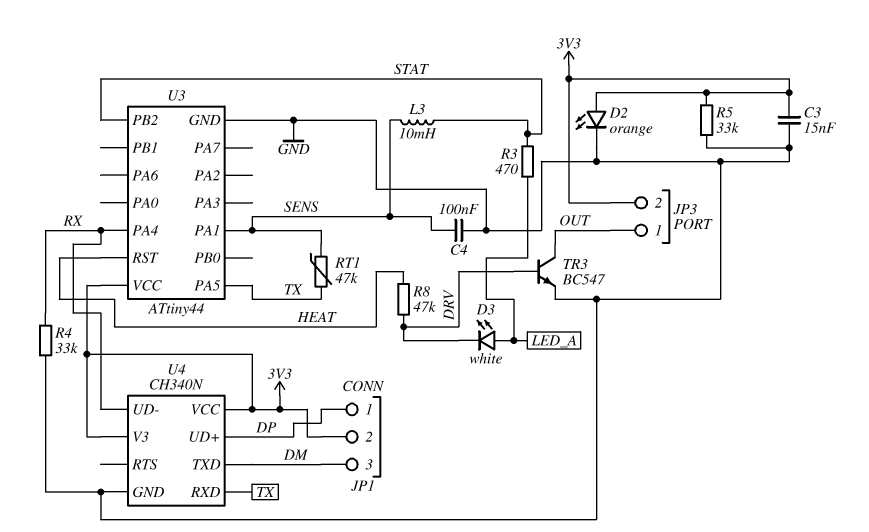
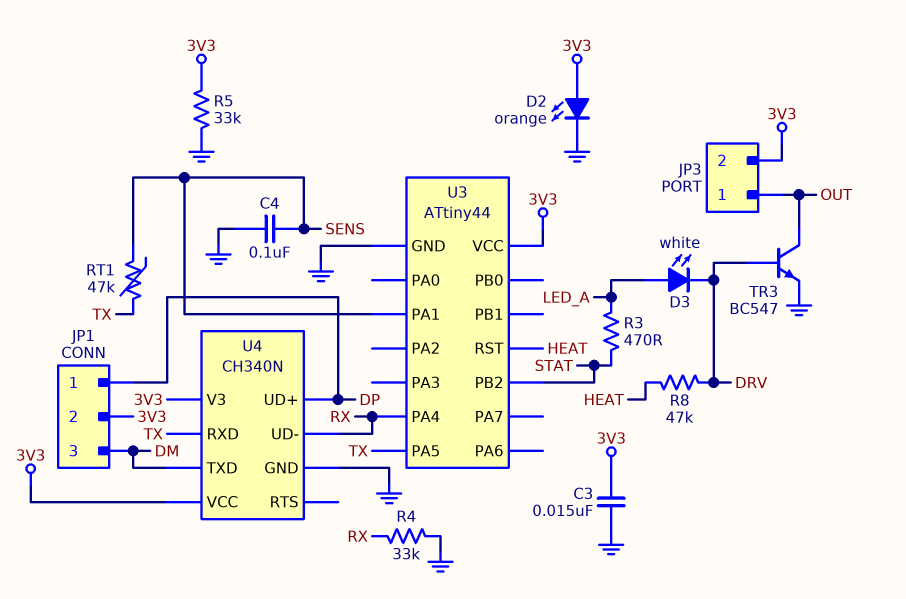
L3: 10mH (SENS, STAT) -> none

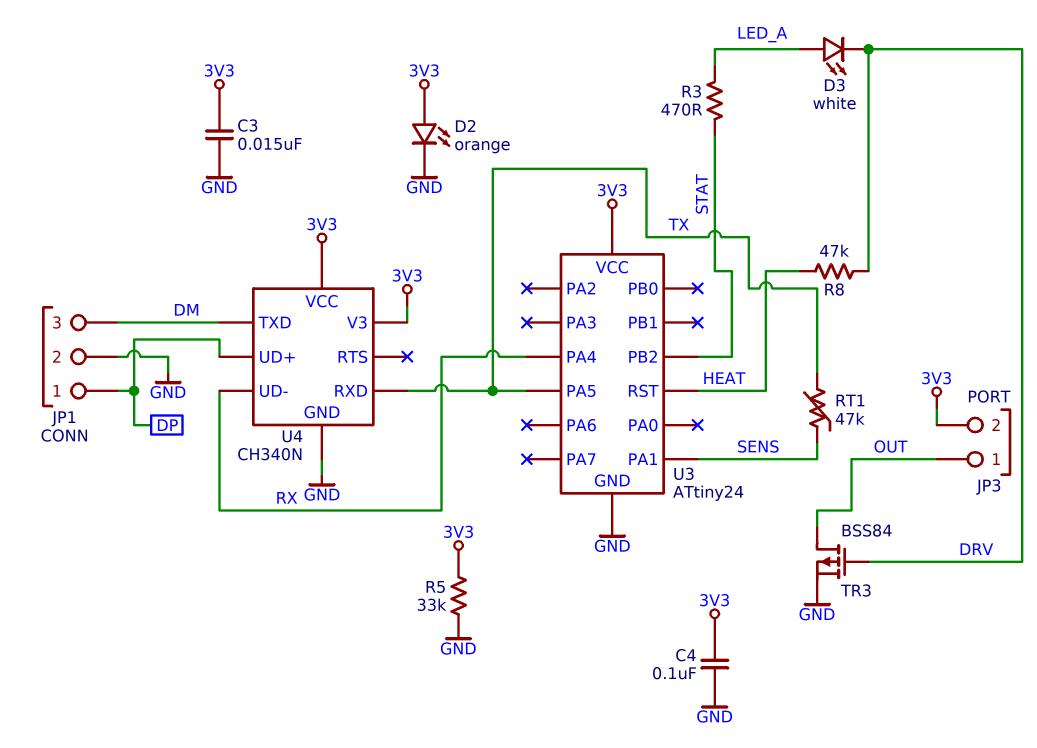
C4: 100nF (GND, SENS) -> 100nF (3V3, GND)
JP1 pin 2: 3V3 -> GND
R4: 33k (GND, RX) -> none
TR3: NPN BC547 (B DRV, C OUT, E GND) -> PMOS BSS84 (G DRV, D OUT, S GND)
U3: ATtiny44 -> ATtiny24

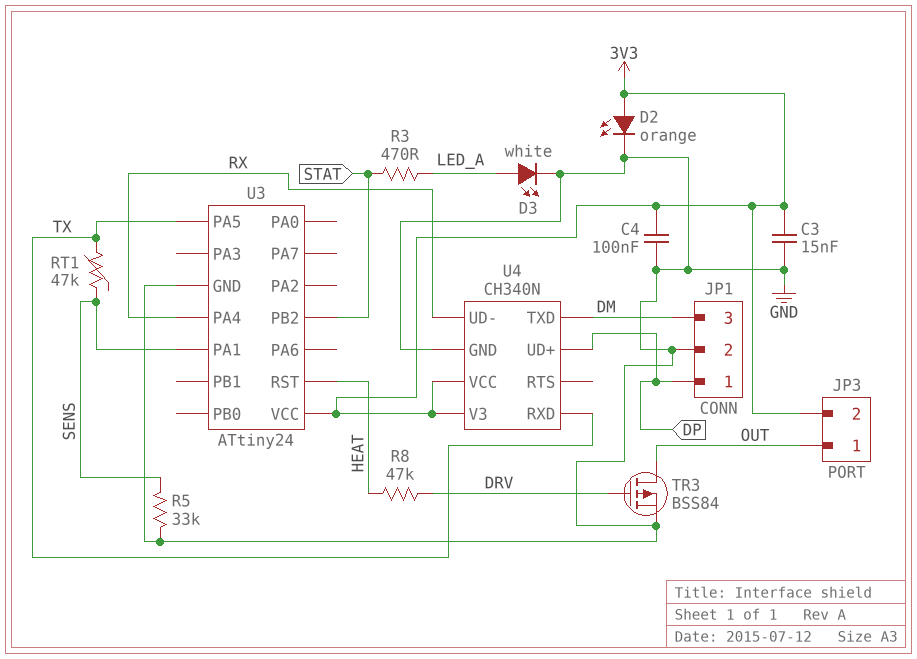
D3: LED white (A LED_A, K DRV) -> LED white (A LED_A, K GND)
R5: 33k (3V3, GND) -> 33k (GND, SENS)

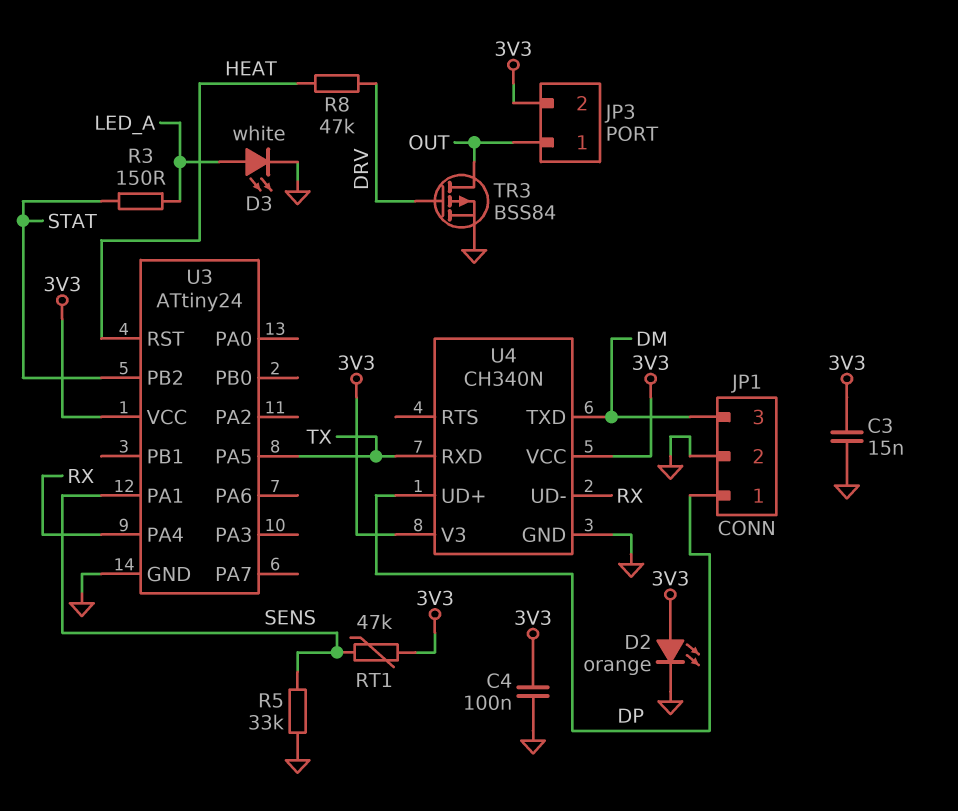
R3: 470 (LED_A, STAT) -> 150 (LED_A, STAT)
RT1: 47k (SENS, TX) -> 47k (3V3, SENS)

